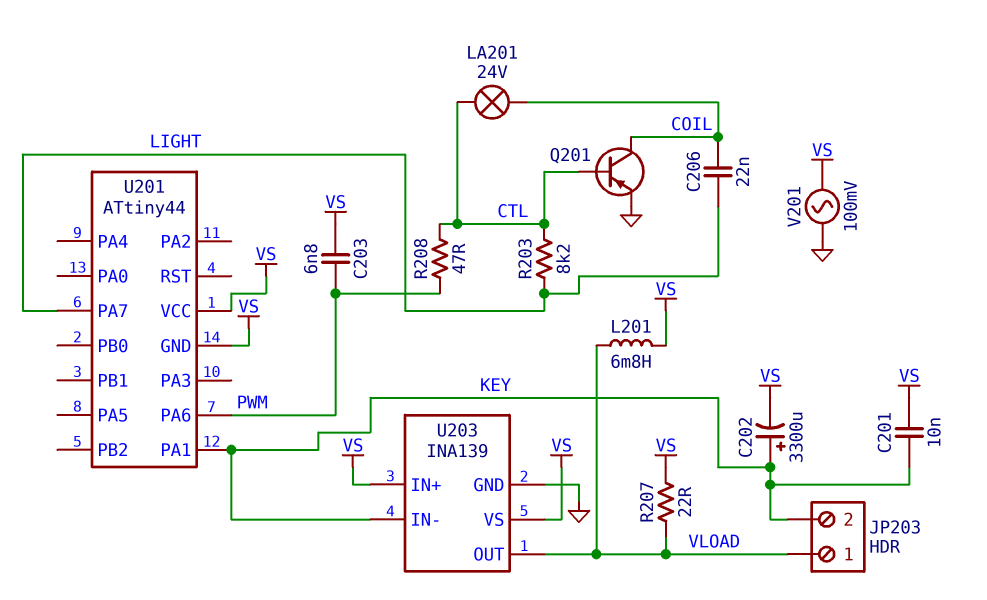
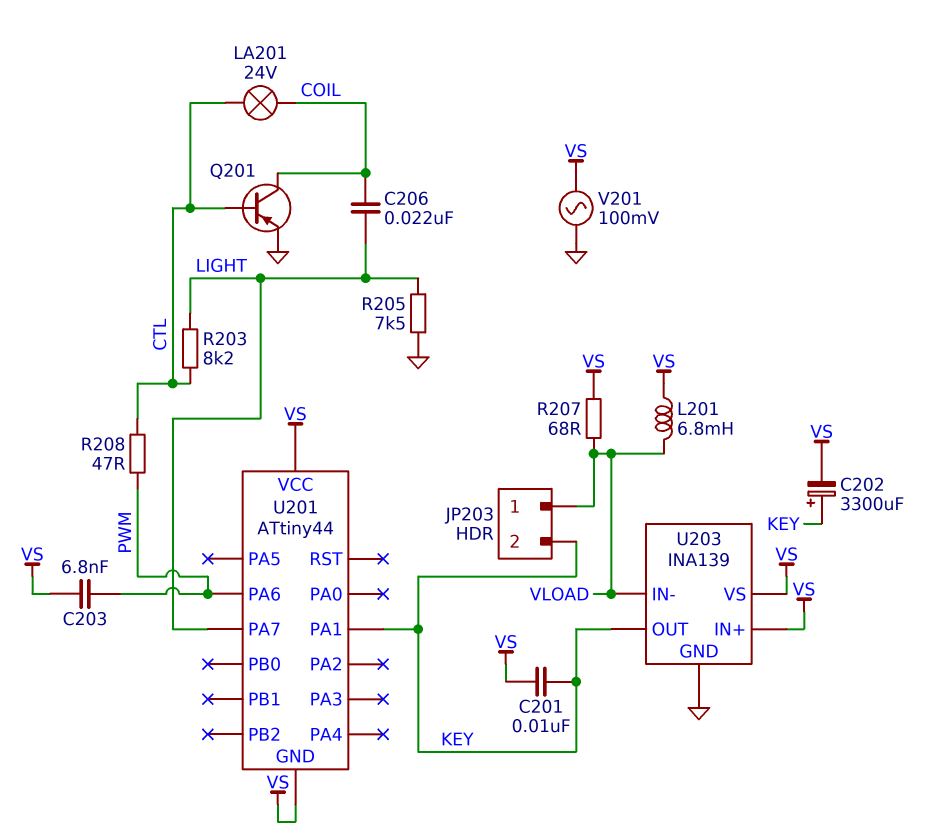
R205: none -> 7.5k (GND, LIGHT)
R207: 22 (VLOAD, VS) -> 68 (VLOAD, VS)
U203 pin IN-: KEY -> VLOAD
U203 pin OUT: VLOAD -> KEY

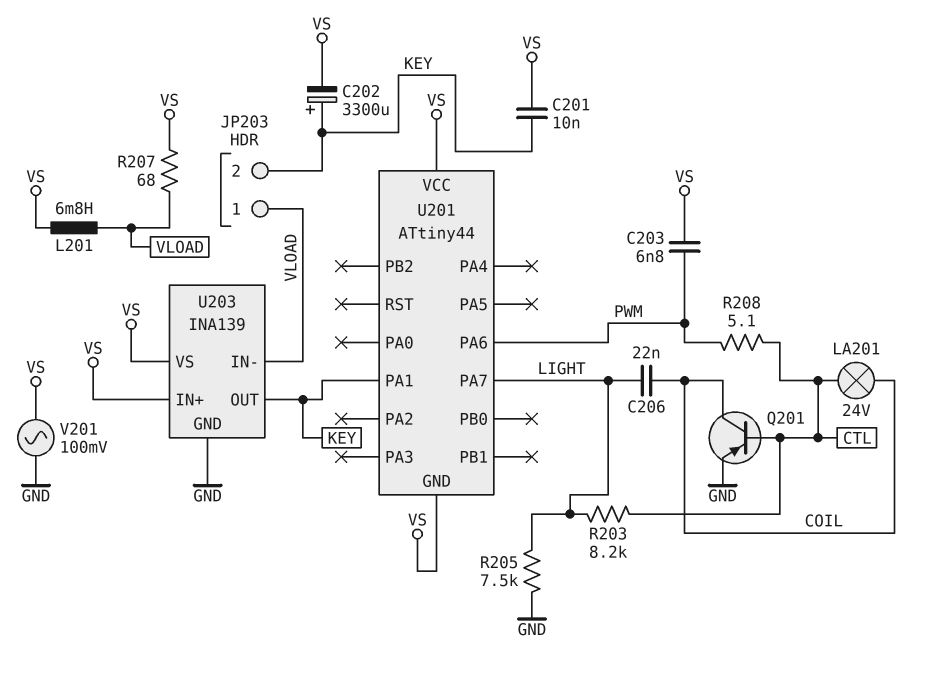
R208: 47 (CTL, PWM) -> 5.1 (CTL, PWM)

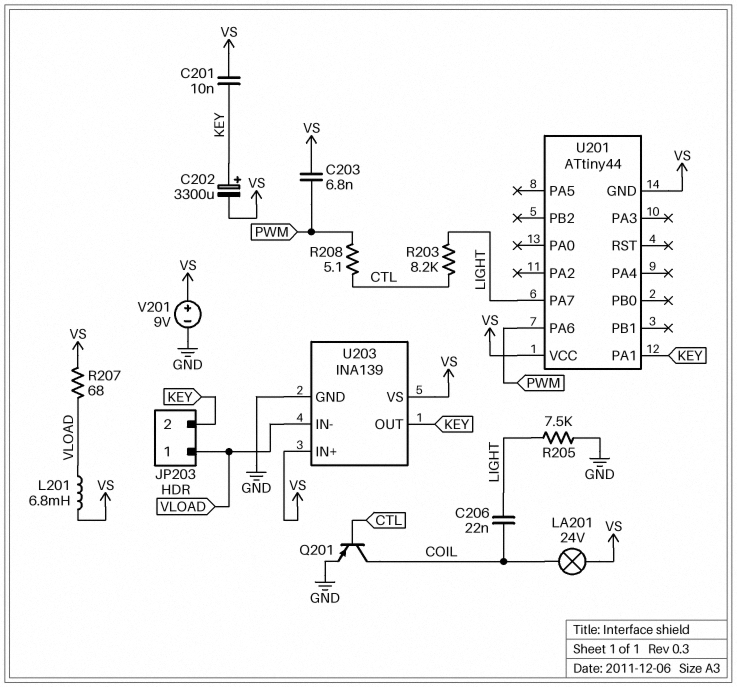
LA201: lamp 24V (COIL, CTL) -> lamp 24V (COIL, VS)
V201: AC 100mV (GND, VS) -> 9V (plus VS, minus GND)

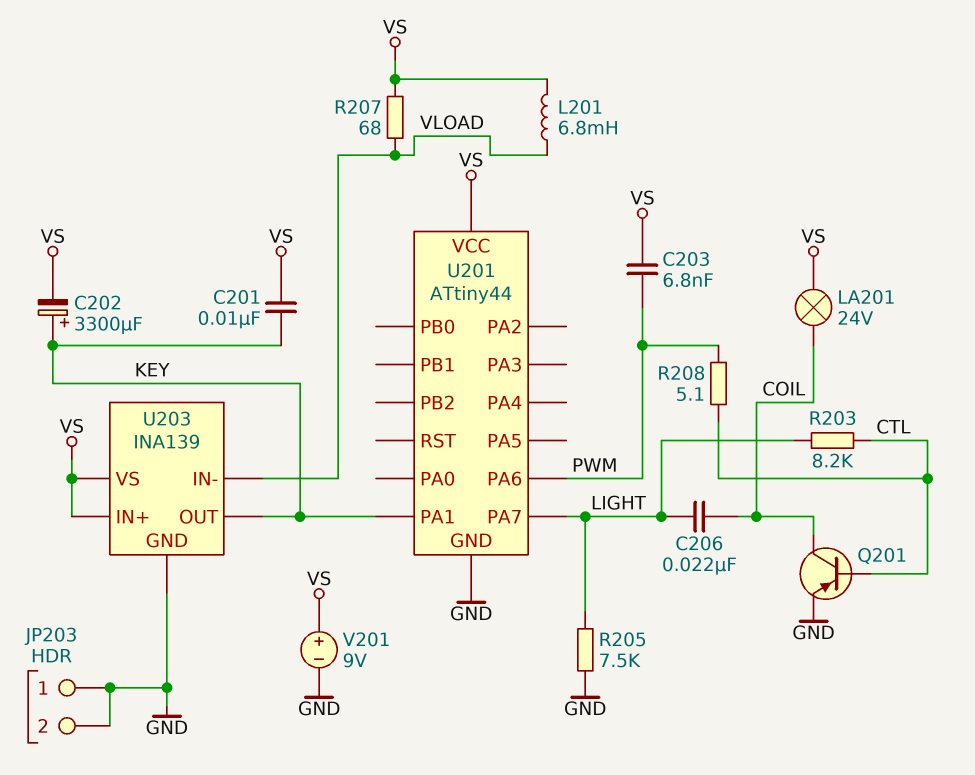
JP203 pin 1: VLOAD -> GND
JP203 pin 2: KEY -> GND
U201 pin GND: VS -> GND

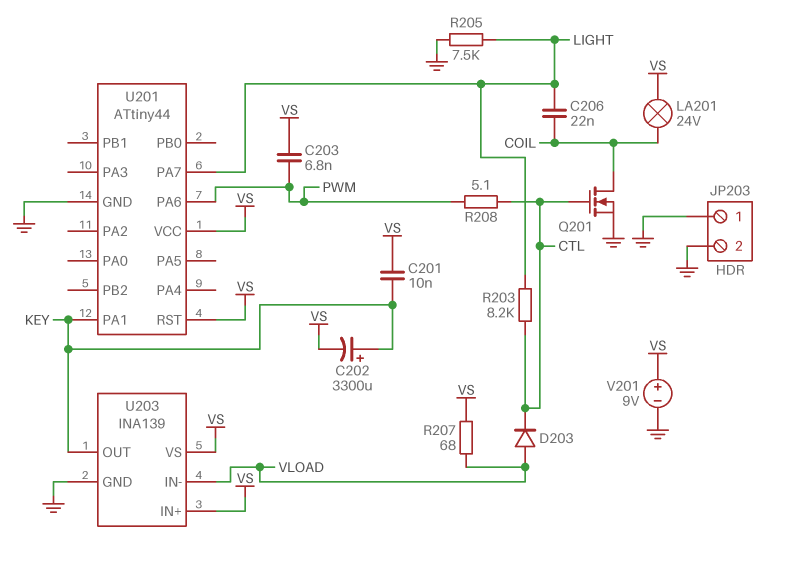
D203: none -> diode (A VLOAD, K CTL)
L201: 6.8mH (VLOAD, VS) -> none
Q201: PNP (B CTL, C COIL, E GND) -> NMOS (G CTL, D COIL, S GND)
U201 pin RST: none -> VS

